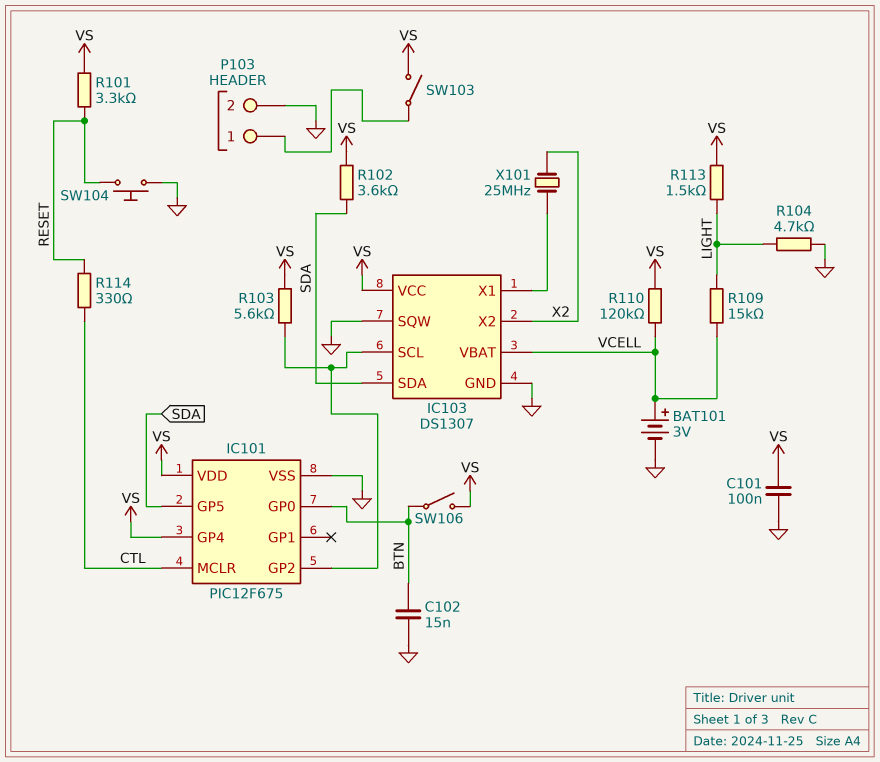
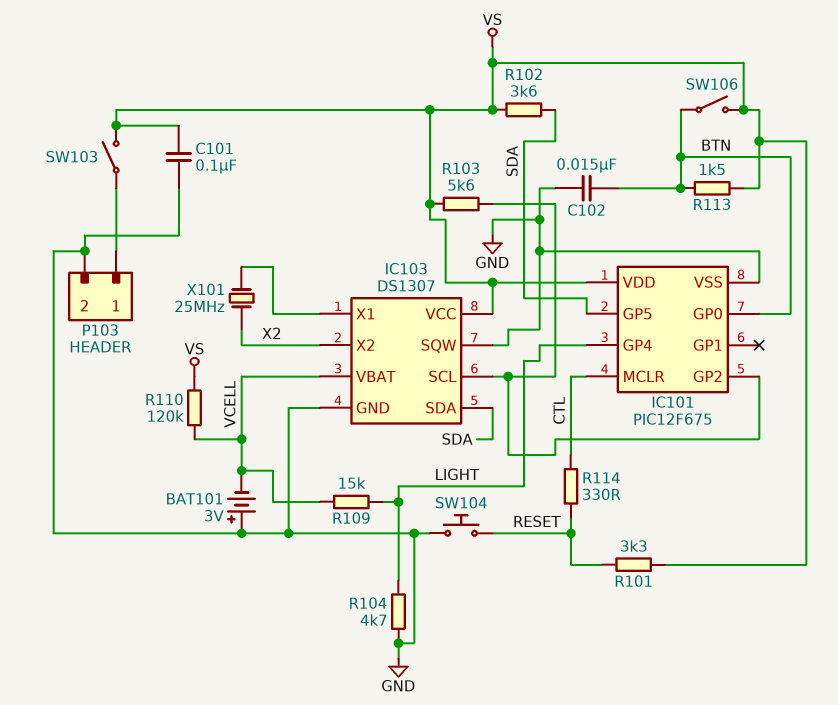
BAT101: 3V (plus VCELL, minus GND) -> 3V (plus GND, minus VCELL)
IC101 pin GP4: VS -> LIGHT
R113: 1.5k (LIGHT, VS) -> 1.5k (BTN, VS)

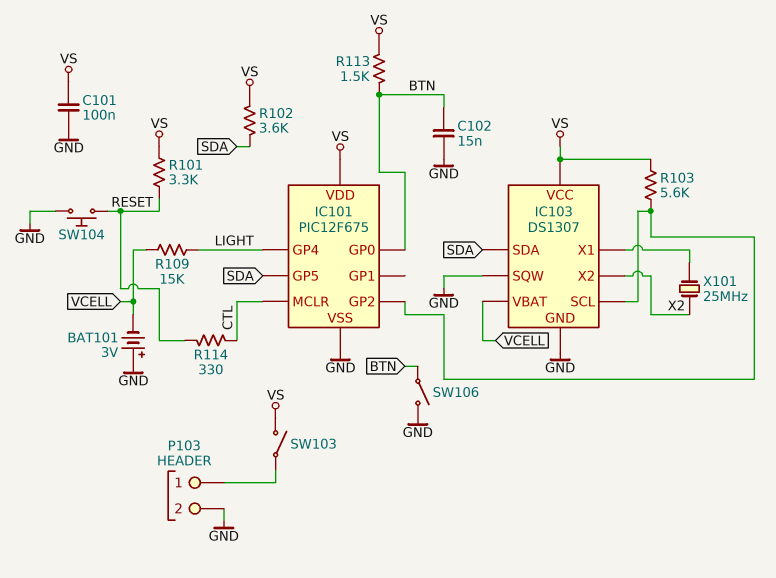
R104: 4.7k (GND, LIGHT) -> none
R110: 120k (VCELL, VS) -> none
SW106: switch (BTN, VS) -> switch (BTN, GND)

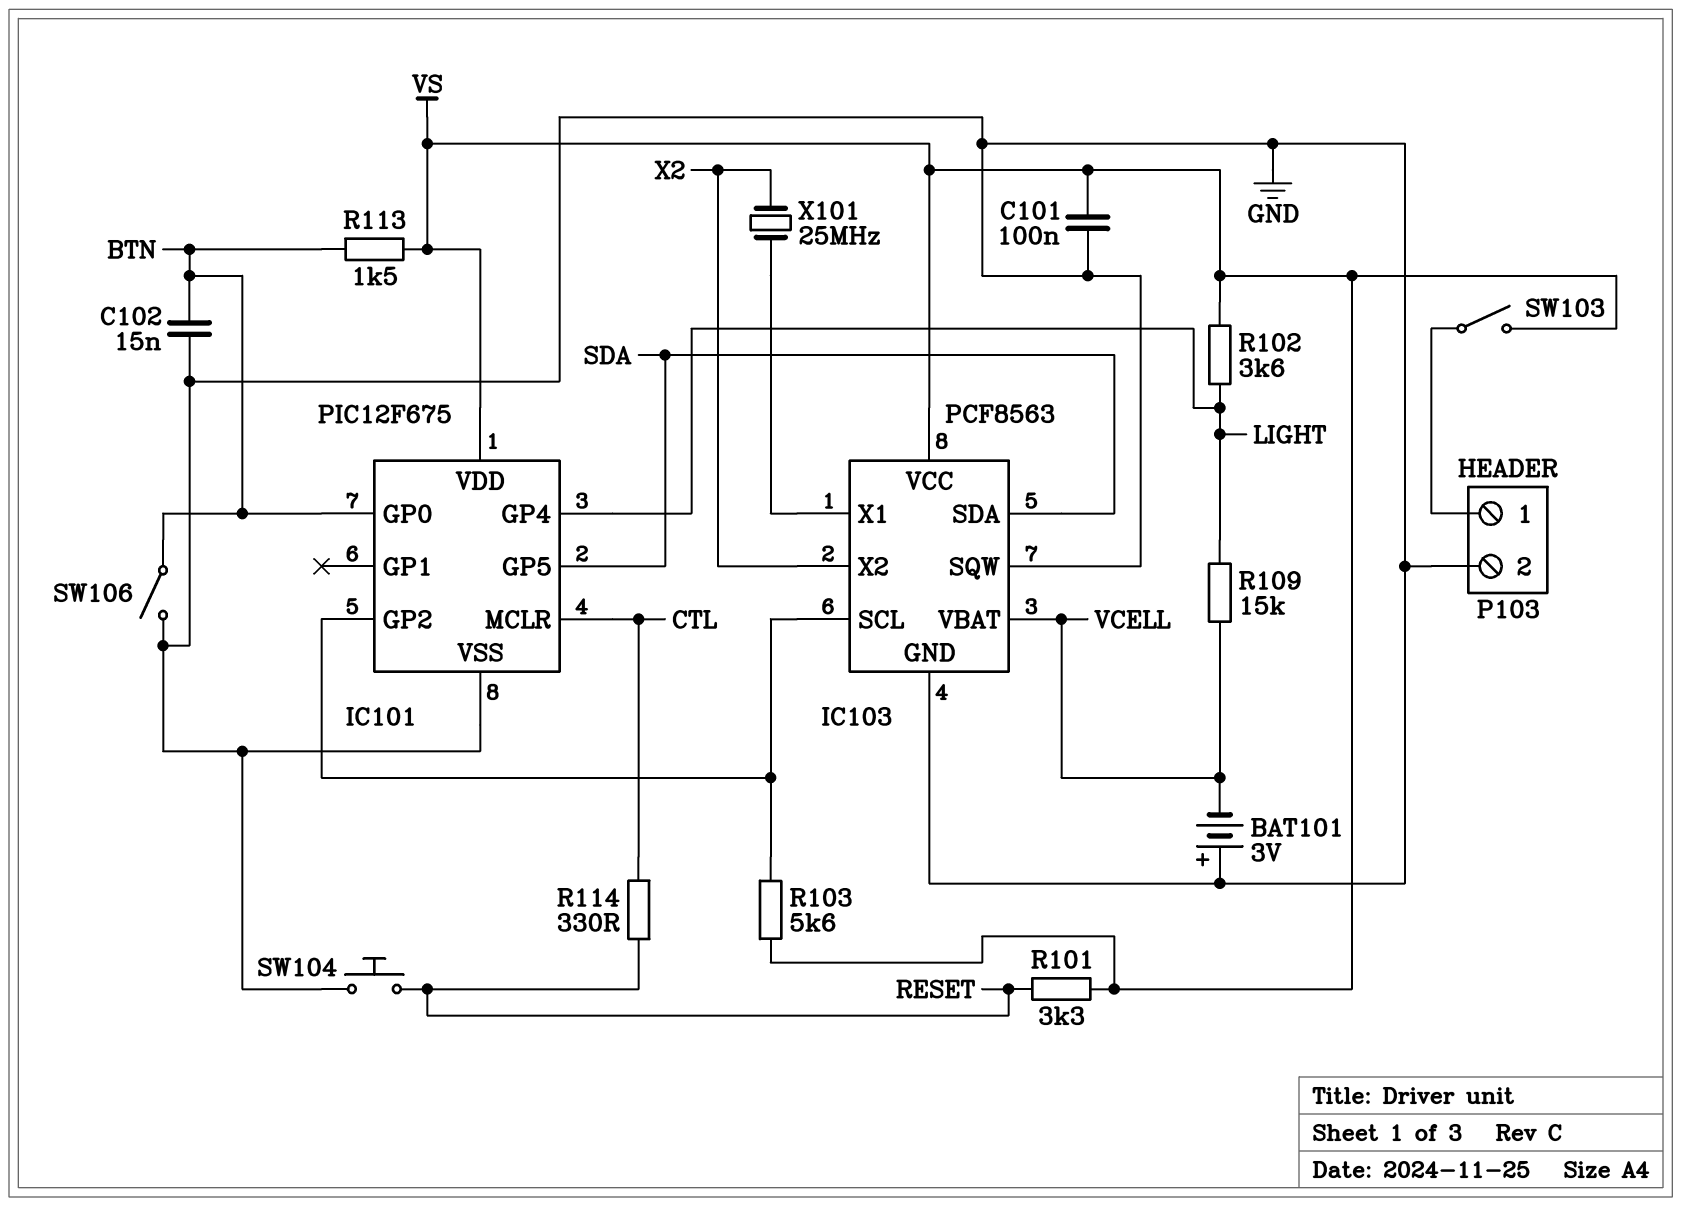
IC103: DS1307 -> PCF8563
R102: 3.6k (SDA, VS) -> 3.6k (LIGHT, VS)

